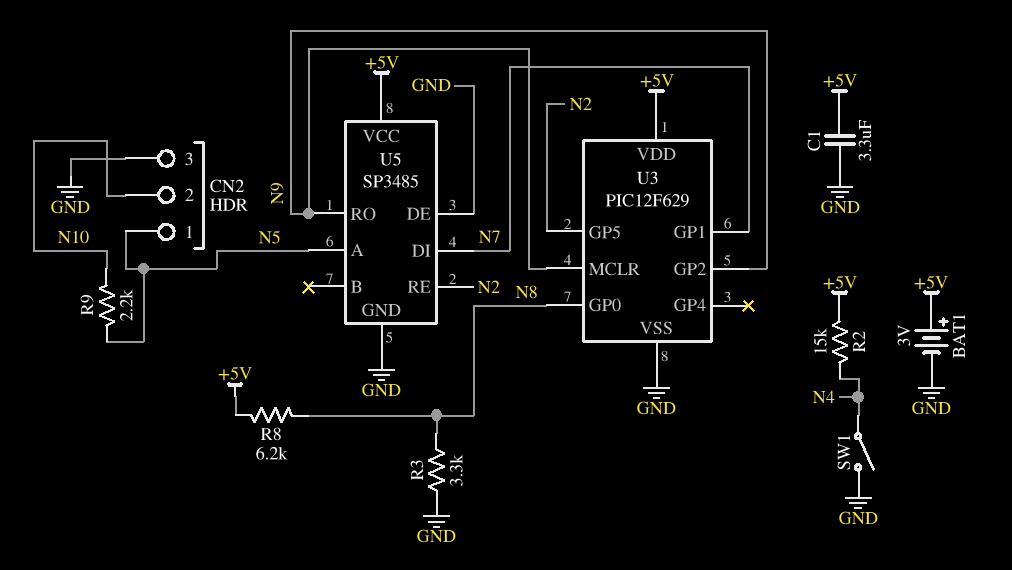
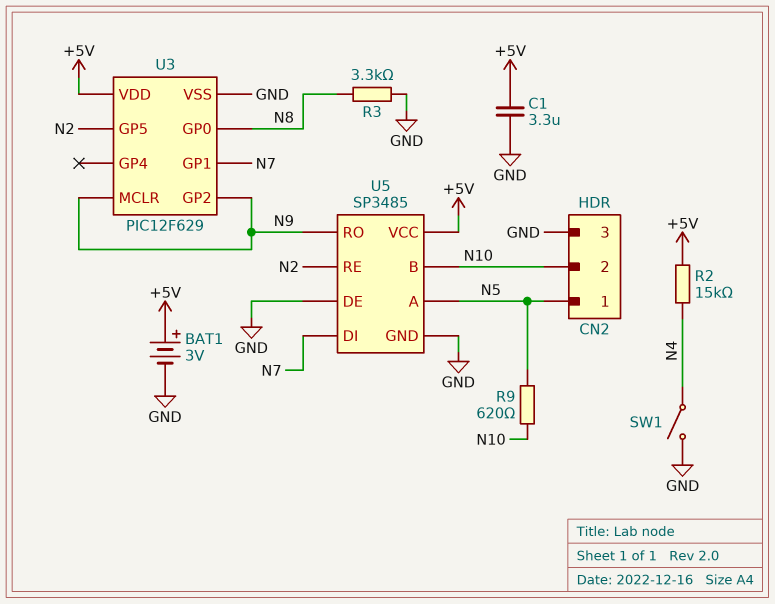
R8: 6.2k (+5V, N8) -> none
R9: 2.2k (N5, N10) -> 620 (N5, N10)
U5 pin B: none -> N10

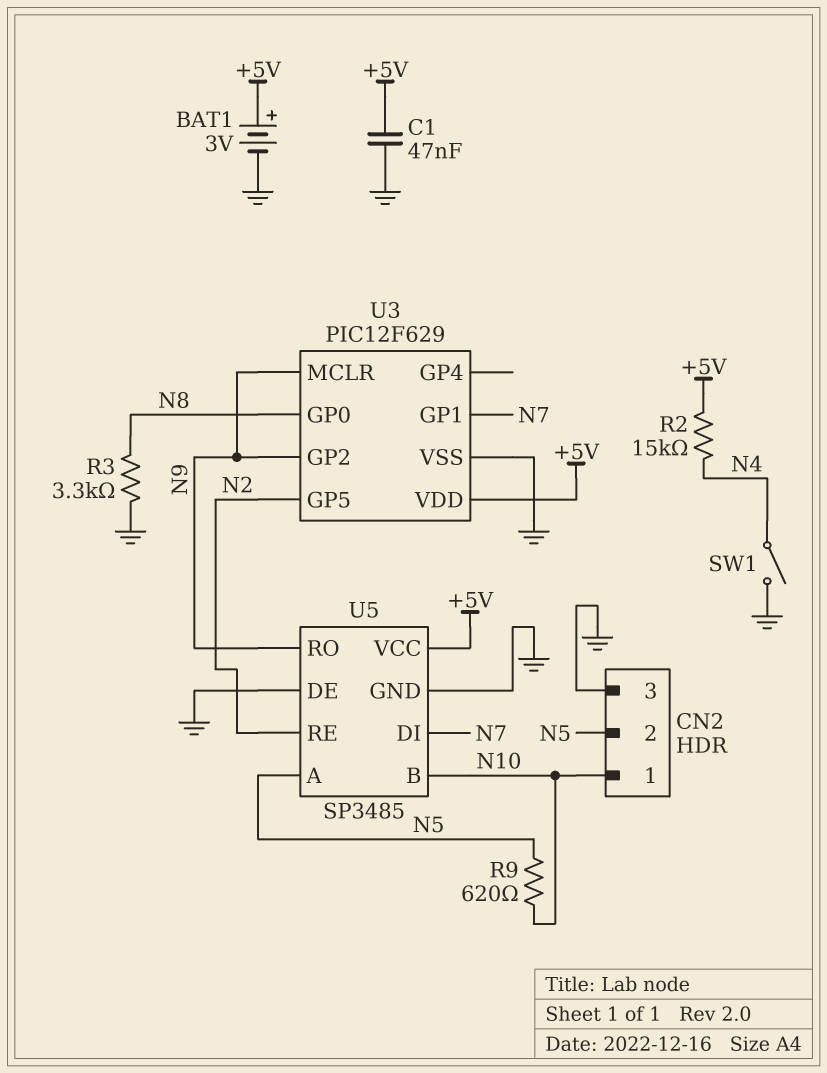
C1: 3.3uF (+5V, GND) -> 47nF (+5V, GND)
CN2 pin 1: N5 -> N10
CN2 pin 2: N10 -> N5

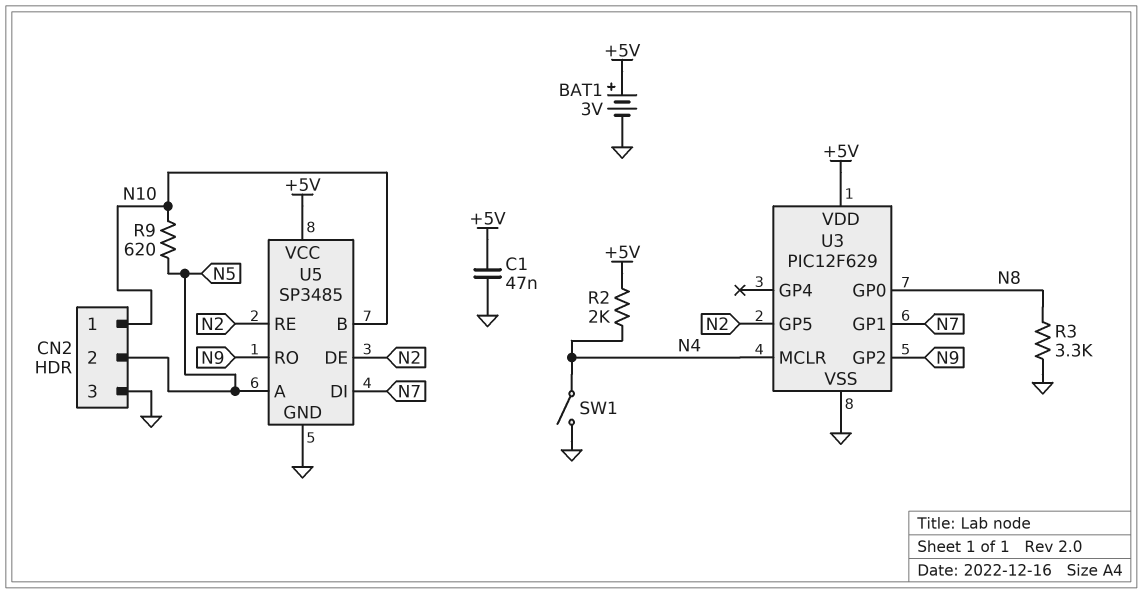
R2: 15k (+5V, N4) -> 2k (+5V, N4)
U3 pin MCLR: N9 -> N4
U5 pin DE: GND -> N2

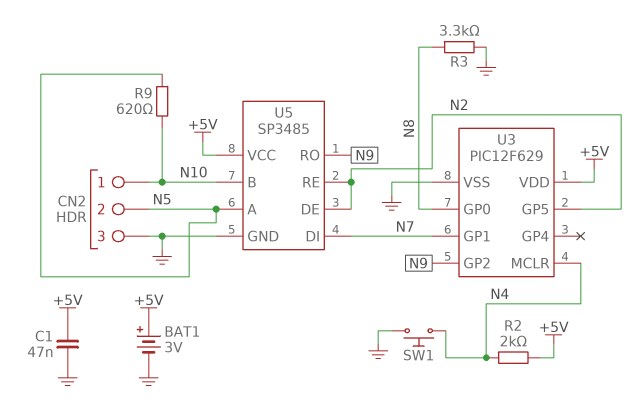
SW1: switch (GND, N4) -> button (GND, N4)

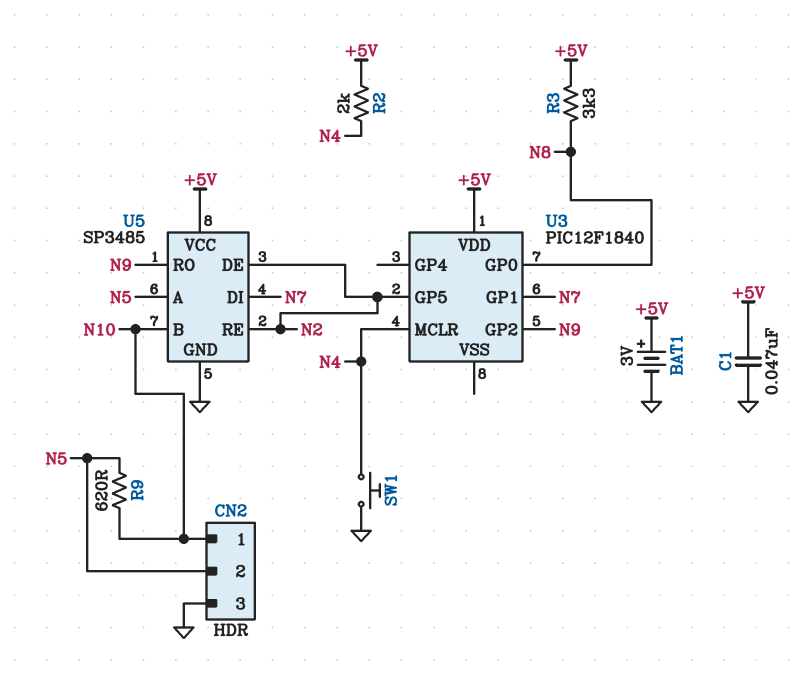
R3: 3.3k (GND, N8) -> 3.3k (+5V, N8)
U3: PIC12F629 -> PIC12F1840
U3 pin VSS: GND -> none

